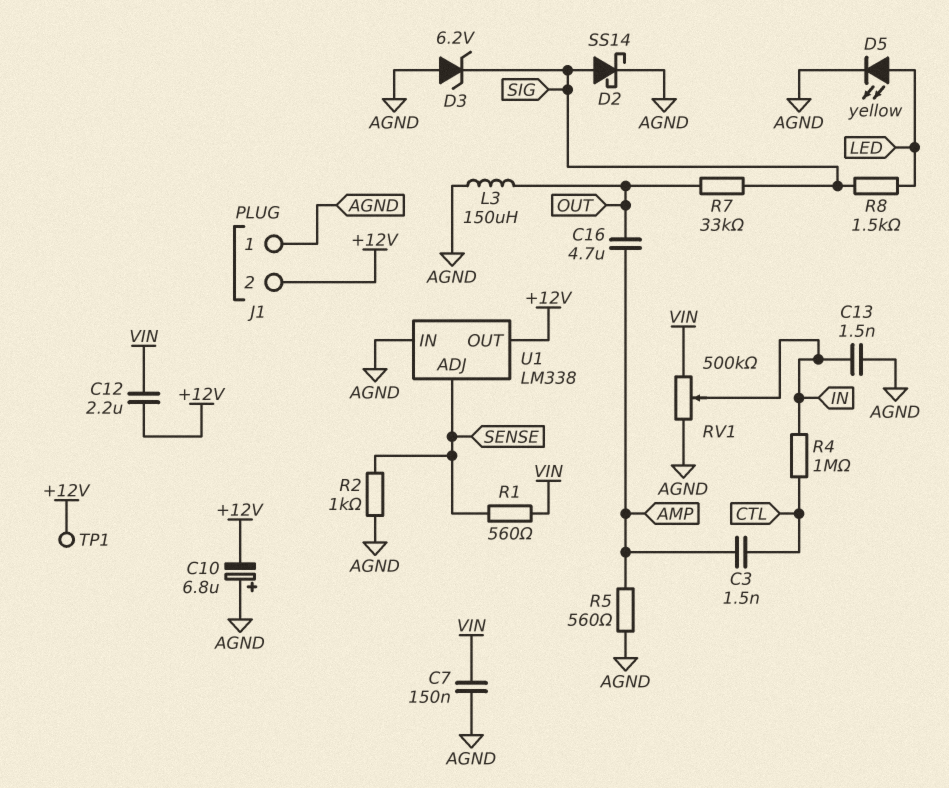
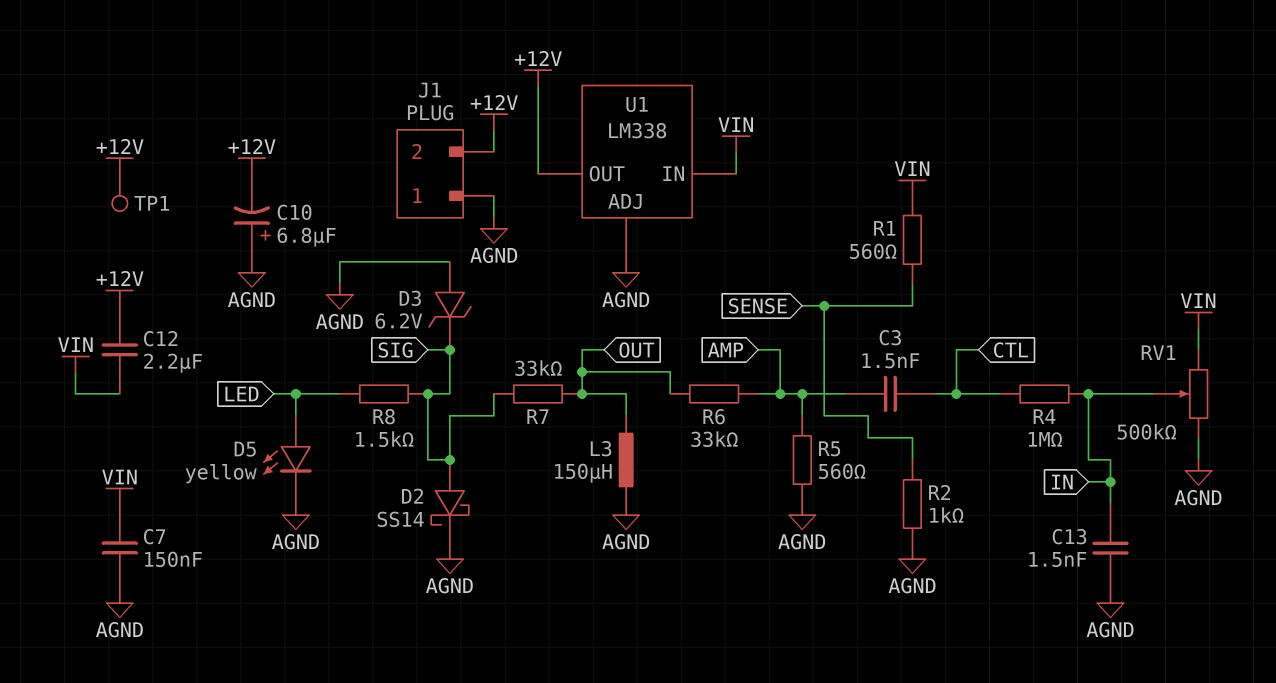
C16: 4.7uF (AMP, OUT) -> none
R6: none -> 33k (AMP, OUT)
U1 pin ADJ: SENSE -> AGND
U1 pin IN: AGND -> VIN

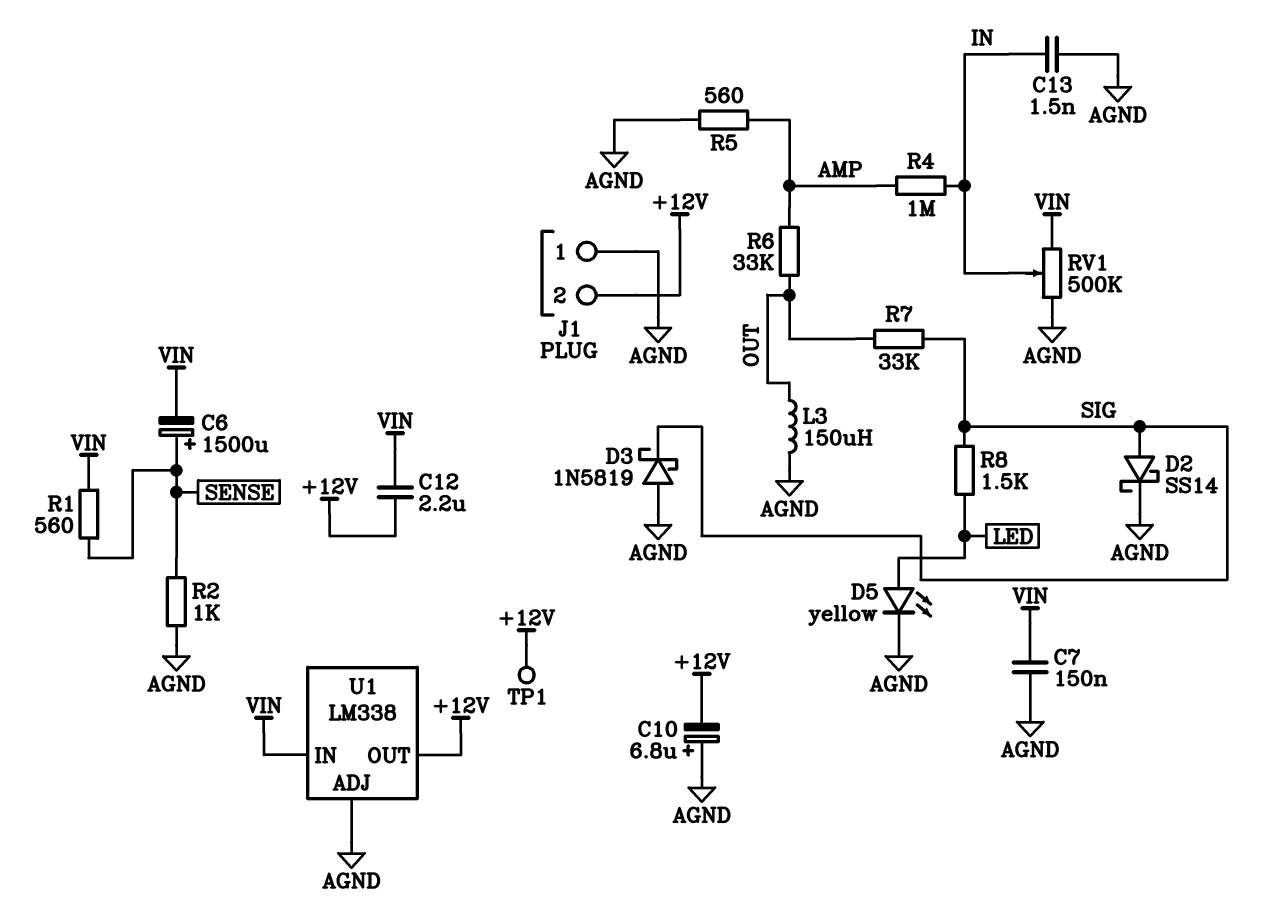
C3: 1.5nF (AMP, CTL) -> none
C6: none -> 1500uF (plus SENSE, minus VIN)
D3: zener 6.2V (A AGND, K SIG) -> schottky 1N5819 (A AGND, K SIG)
R4: 1M (CTL, IN) -> 1M (AMP, IN)

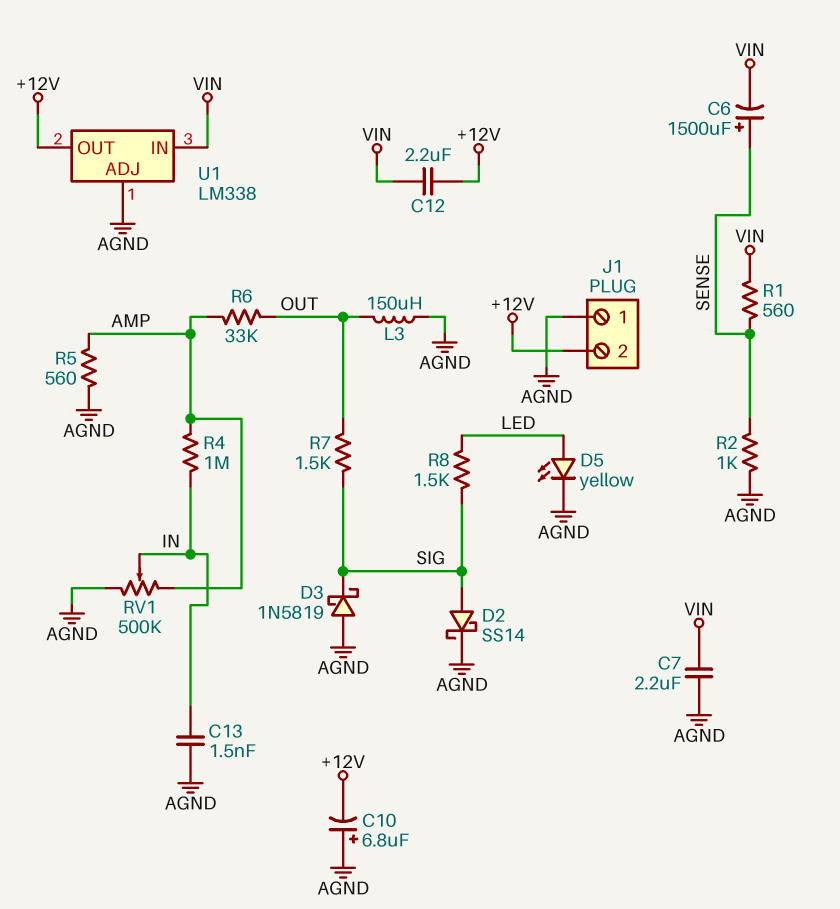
C7: 150nF (AGND, VIN) -> 2.2uF (AGND, VIN)
R7: 33k (OUT, SIG) -> 1.5k (OUT, SIG)
RV1: 500k (AGND, VIN, wiper IN) -> 500k (AGND, AMP, wiper IN)
TP1: test point (+12V) -> none

